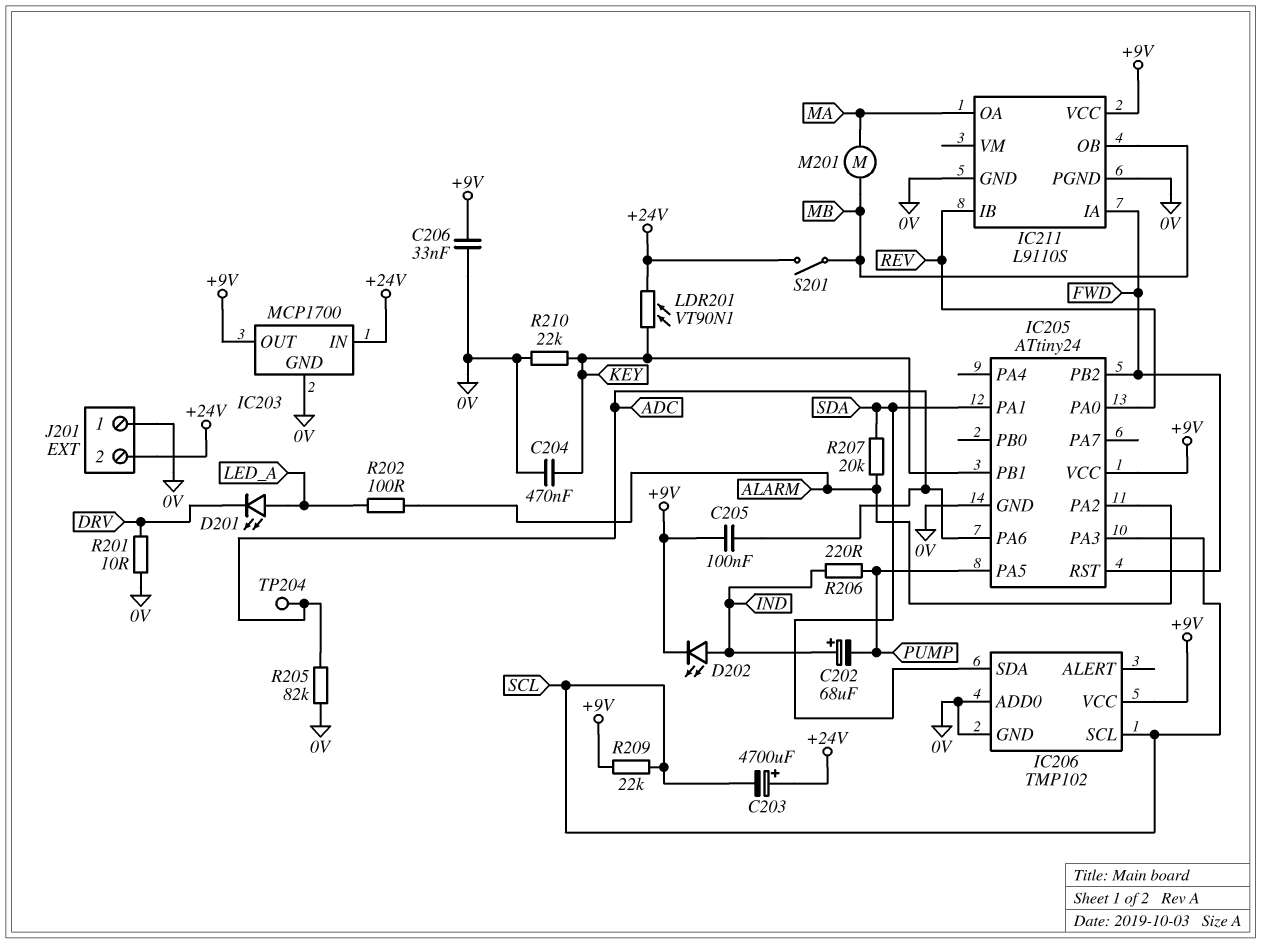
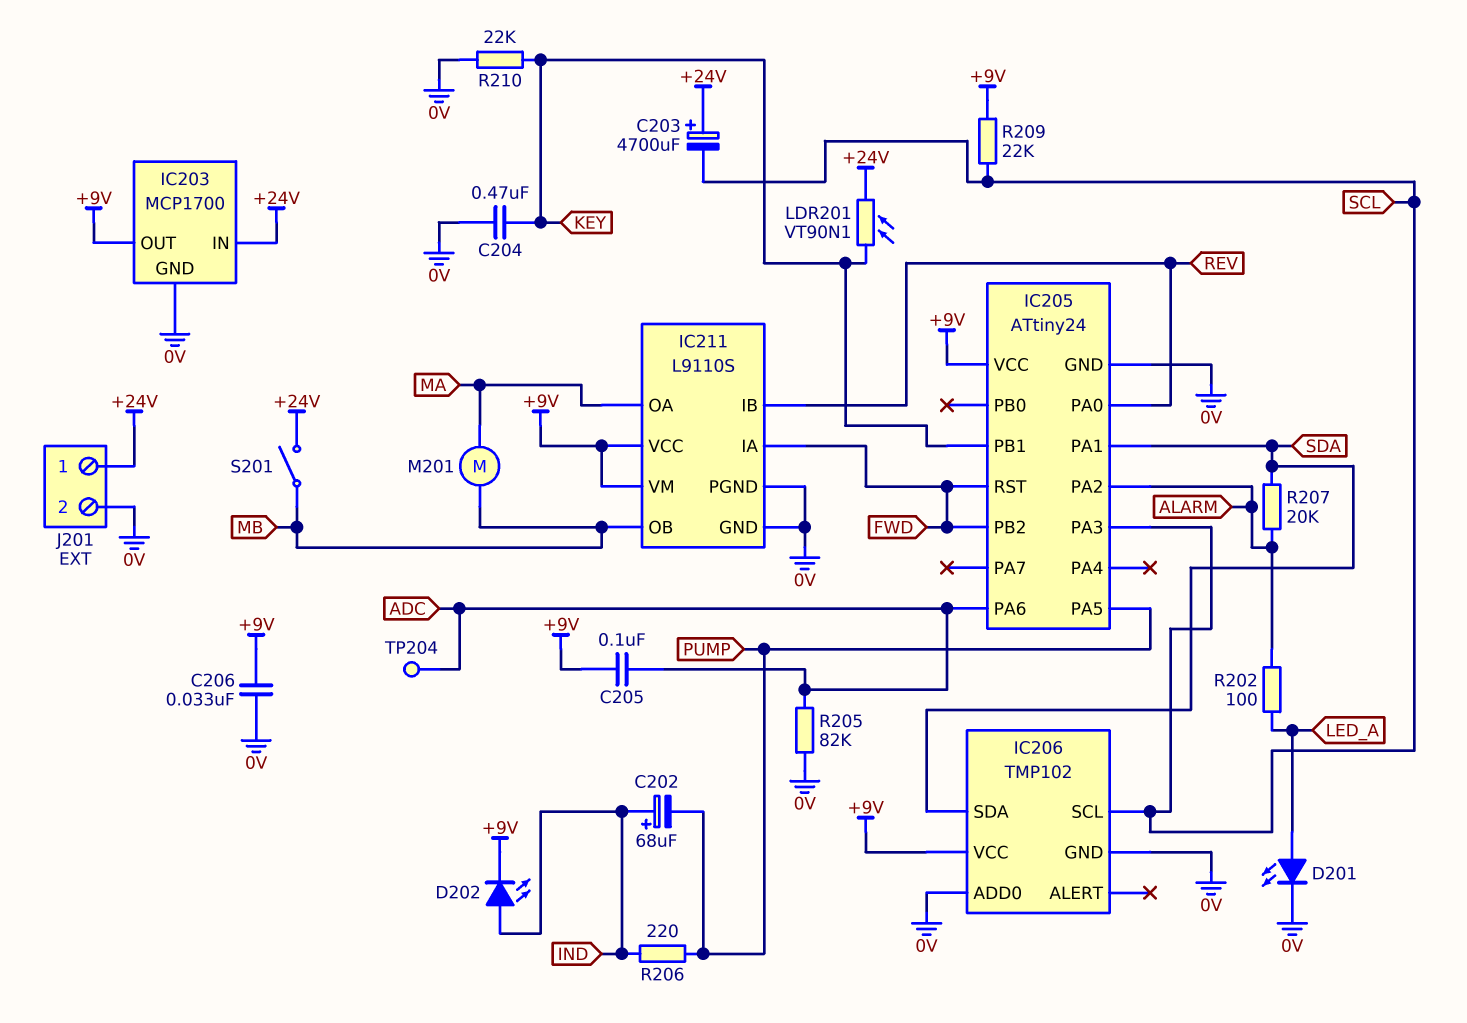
D201: LED (A LED_A, K DRV) -> LED (A LED_A, K 0V)
IC211 pin VM: none -> +9V
J201 pin 1: 0V -> +24V
J201 pin 2: +24V -> 0V
R201: 10 (0V, DRV) -> none

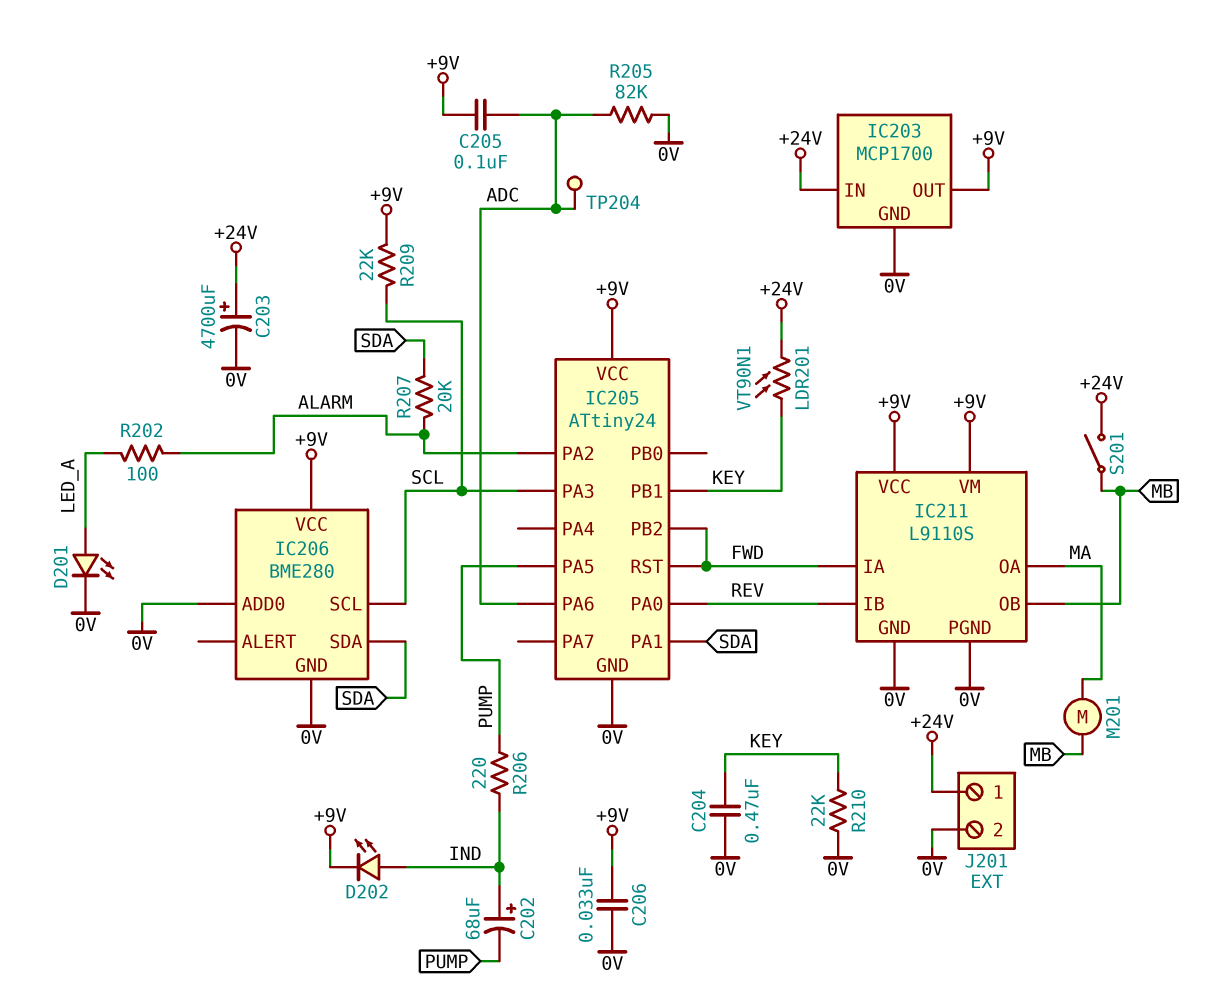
C203: 4700uF (plus +24V, minus SCL) -> 4700uF (plus +24V, minus 0V)
IC206: TMP102 -> BME280

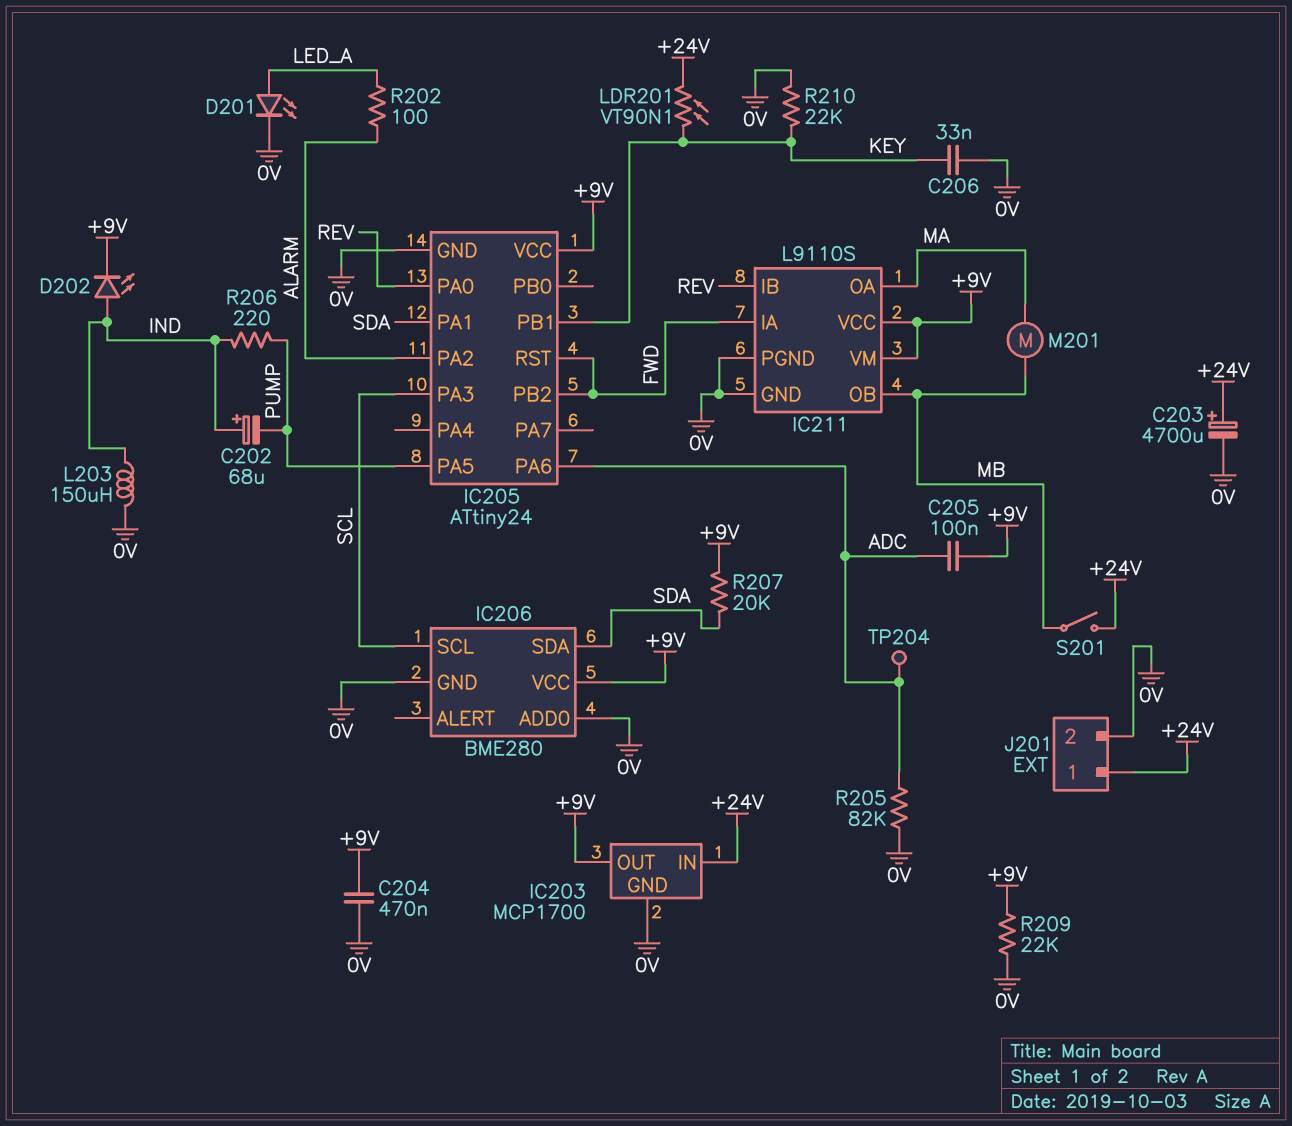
C204: 470nF (0V, KEY) -> 470nF (+9V, 0V)
C206: 33nF (+9V, 0V) -> 33nF (0V, KEY)
L203: none -> 150uH (0V, IND)
R207: 20k (ALARM, SDA) -> 20k (+9V, SDA)
R209: 22k (+9V, SCL) -> 22k (+9V, 0V)

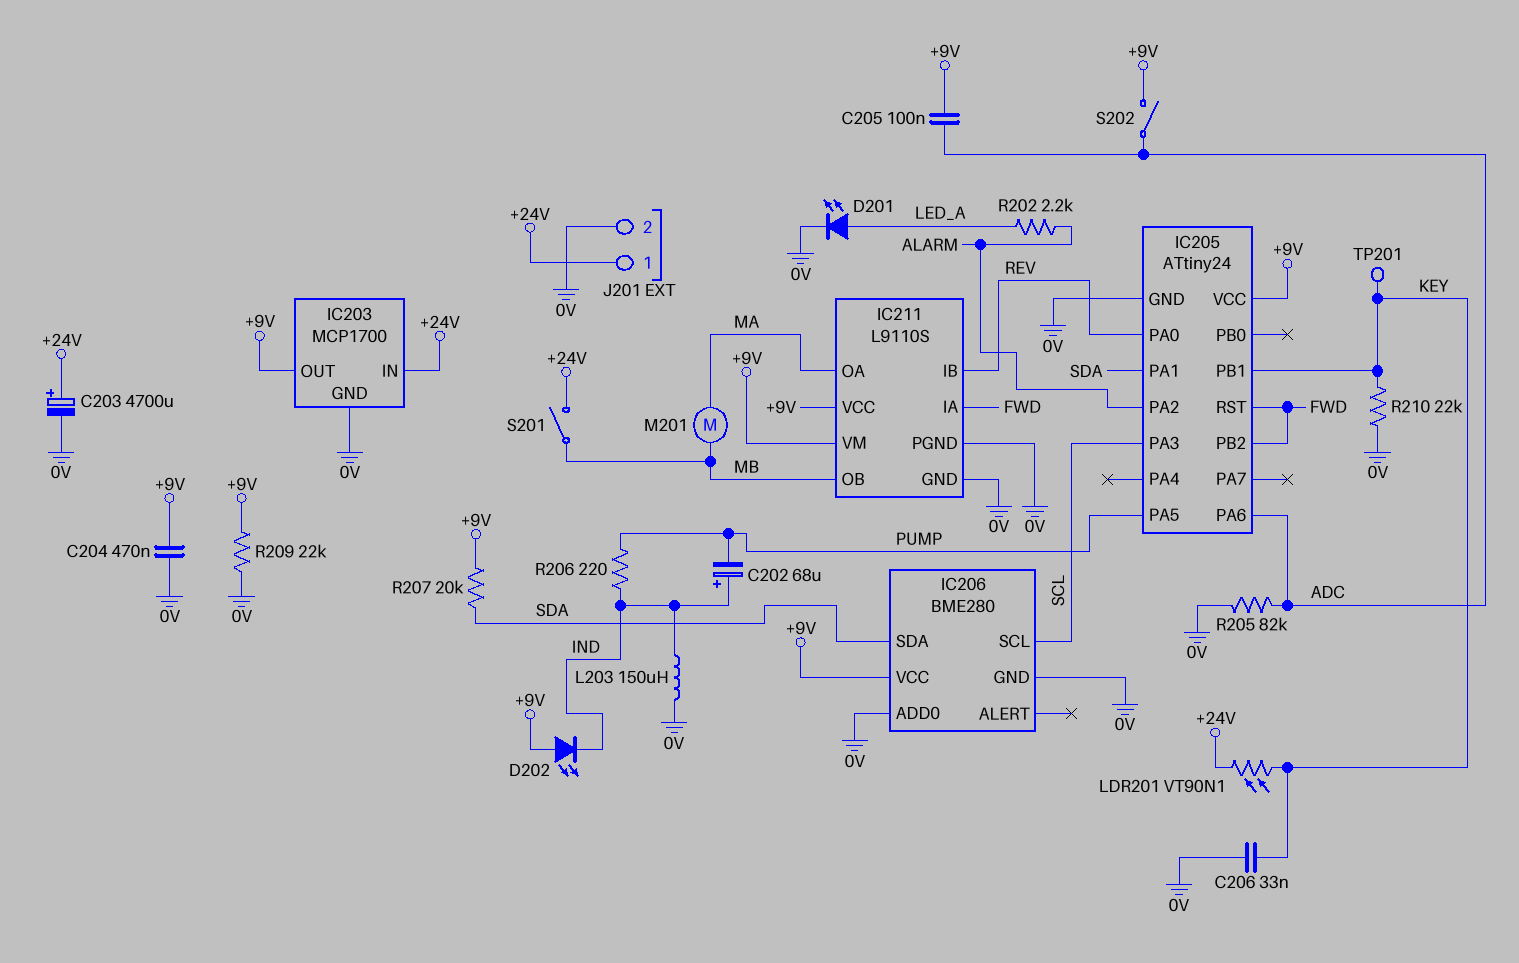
D202: LED (A IND, K +9V) -> LED (A +9V, K IND)
R202: 100 (ALARM, LED_A) -> 2.2k (ALARM, LED_A)
S202: none -> switch (+9V, ADC)
TP201: none -> test point (KEY)
TP204: test point (ADC) -> none

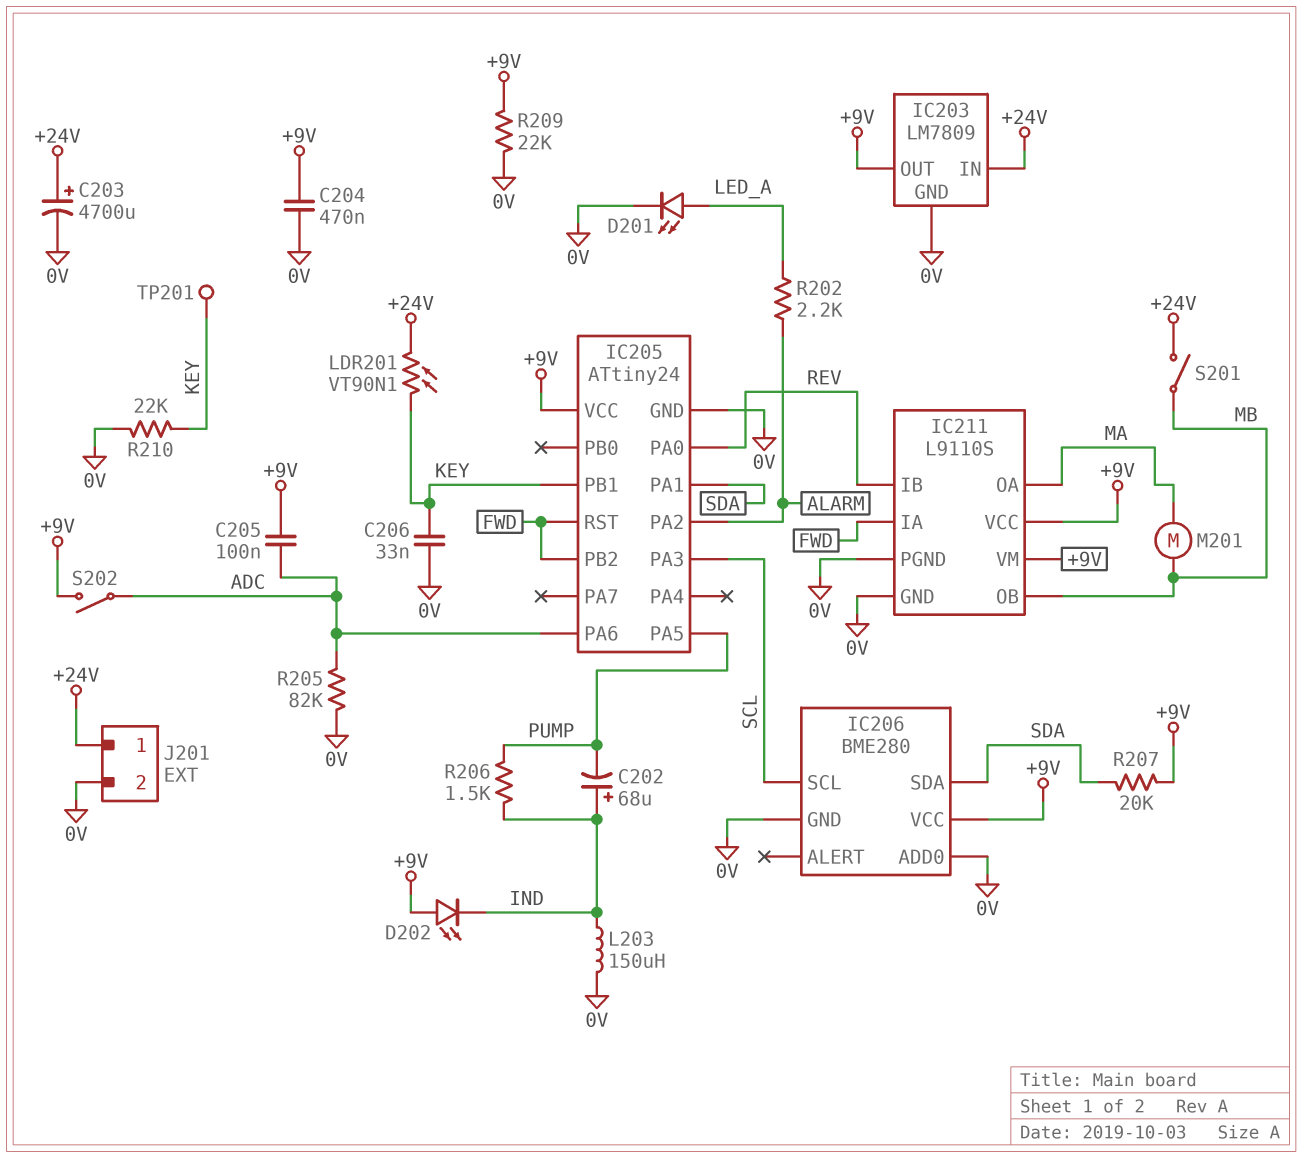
IC203: MCP1700 -> LM7809
R206: 220 (IND, PUMP) -> 1.5k (IND, PUMP)

